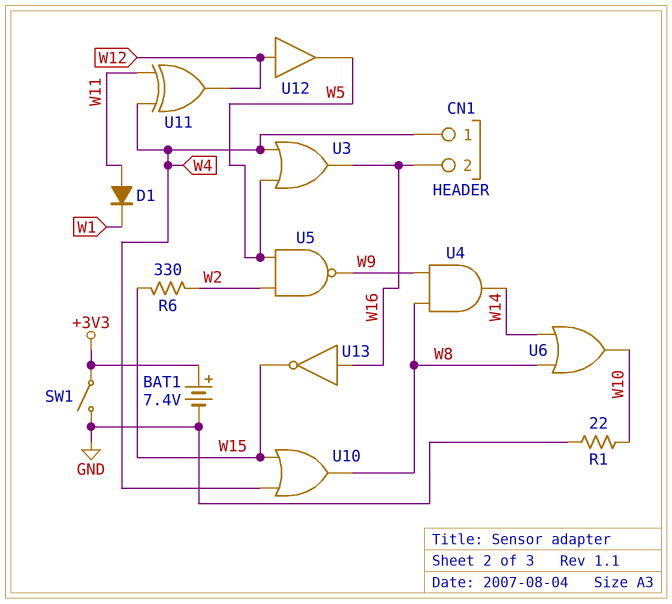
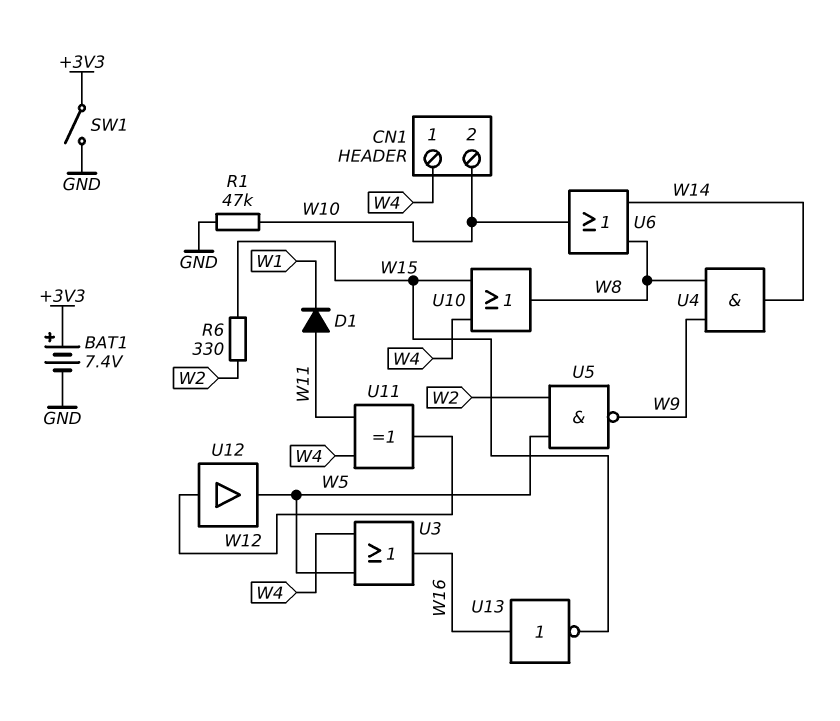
CN1 pin 2: W16 -> W10
R1: 22 (GND, W10) -> 47k (GND, W10)

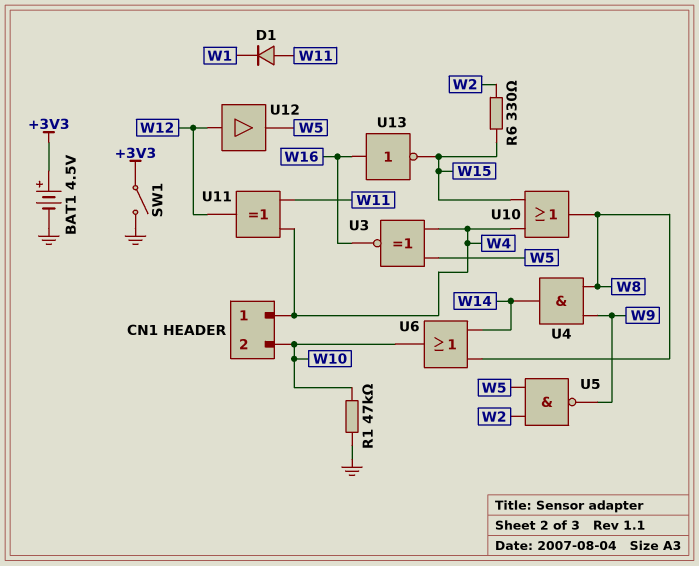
BAT1: 7.4V (plus +3V3, minus GND) -> 4.5V (plus +3V3, minus GND)
U3: OR (in W4, in W5, out W16) -> XNOR (in W4, in W5, out W16)

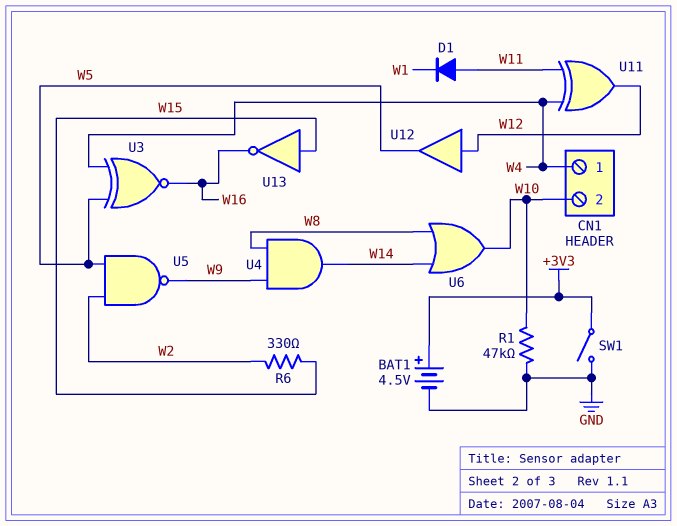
U10: OR (in W4, in W15, out W8) -> none
U13: NOT (in W16, out W15) -> NOT (in W15, out W16)

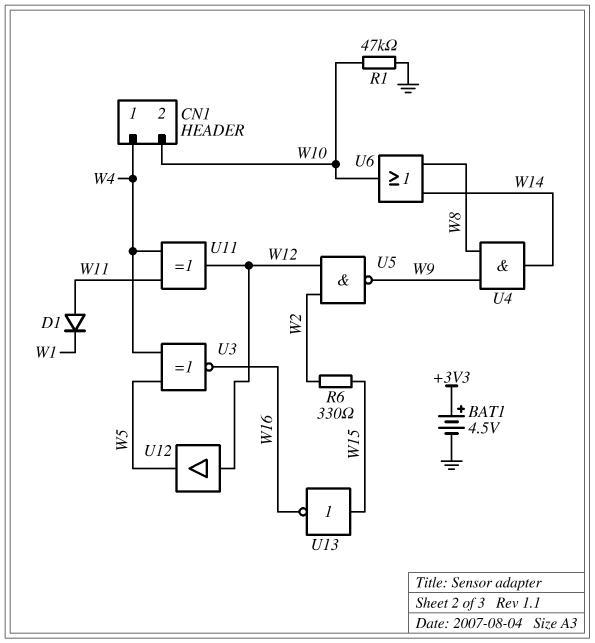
SW1: switch (+3V3, GND) -> none
U5: NAND (in W2, in W5, out W9) -> NAND (in W2, in W12, out W9)

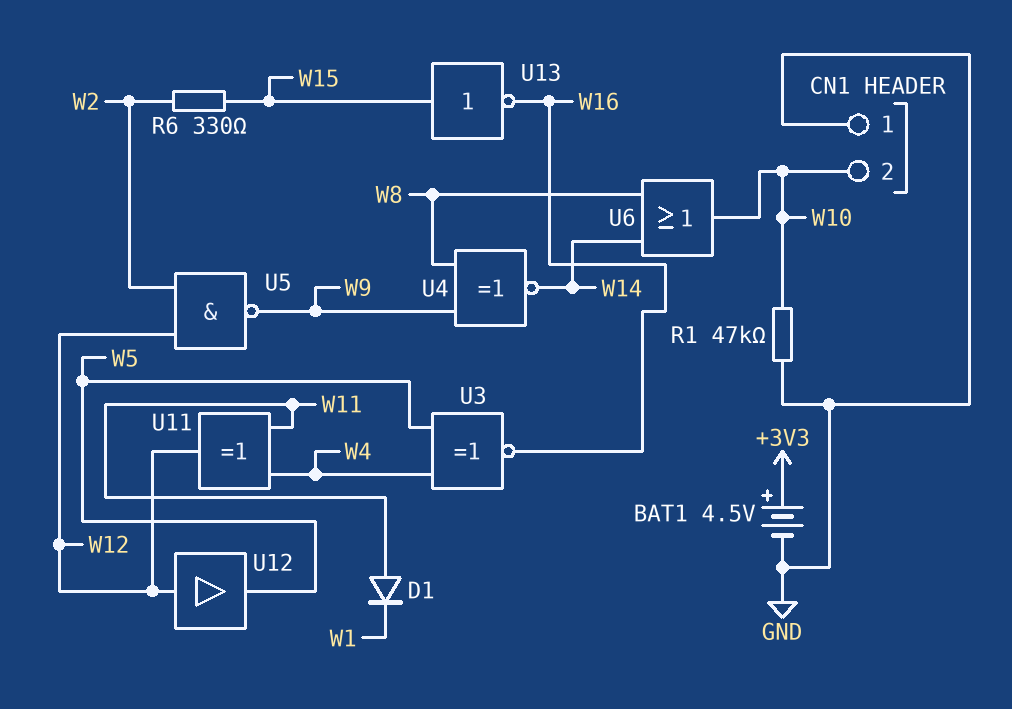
CN1 pin 1: W4 -> GND
U4: AND (in W8, in W9, out W14) -> XNOR (in W8, in W9, out W14)

